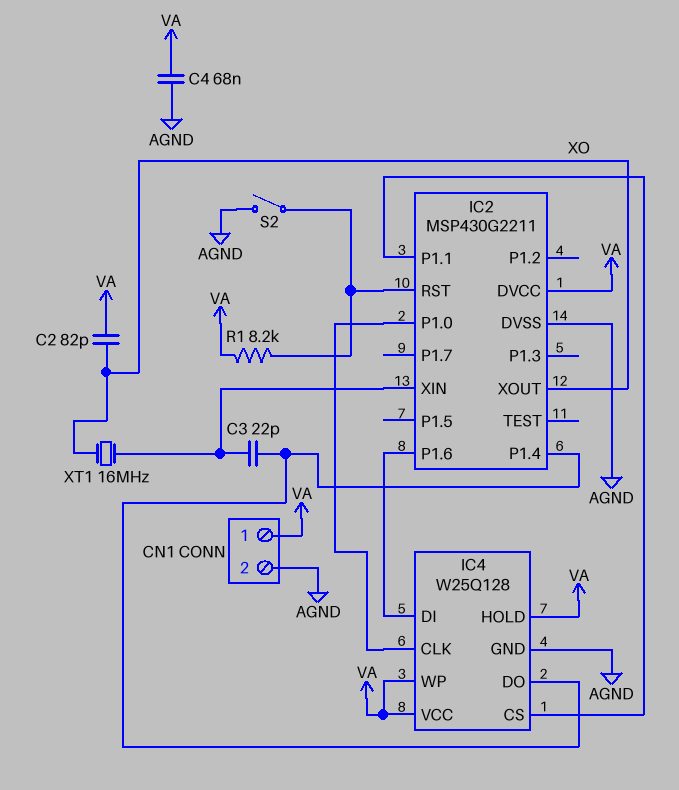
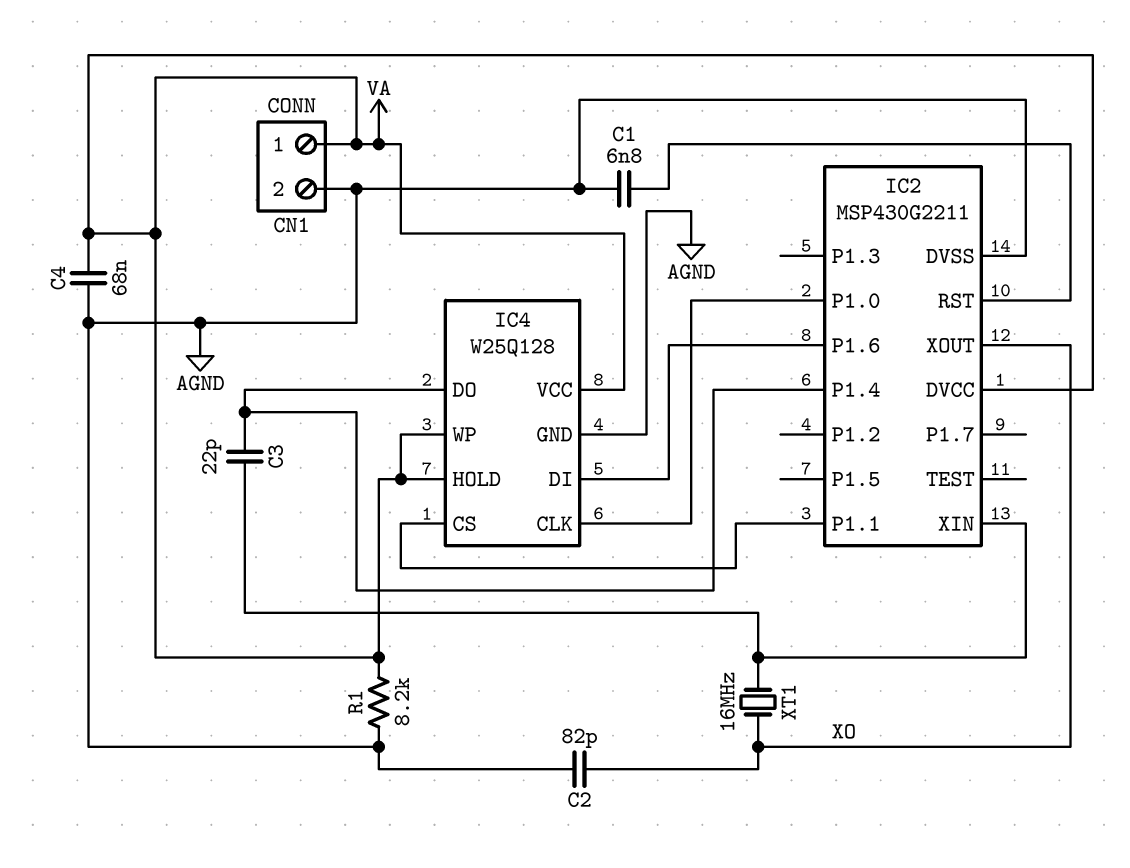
C1: none -> 6.8nF (AGND, IC2/RST)
C2: 82pF (VA, XO) -> 82pF (AGND, XO)
R1: 8.2k (IC2/RST, VA) -> 8.2k (AGND, VA)
S2: switch (AGND, IC2/RST) -> none

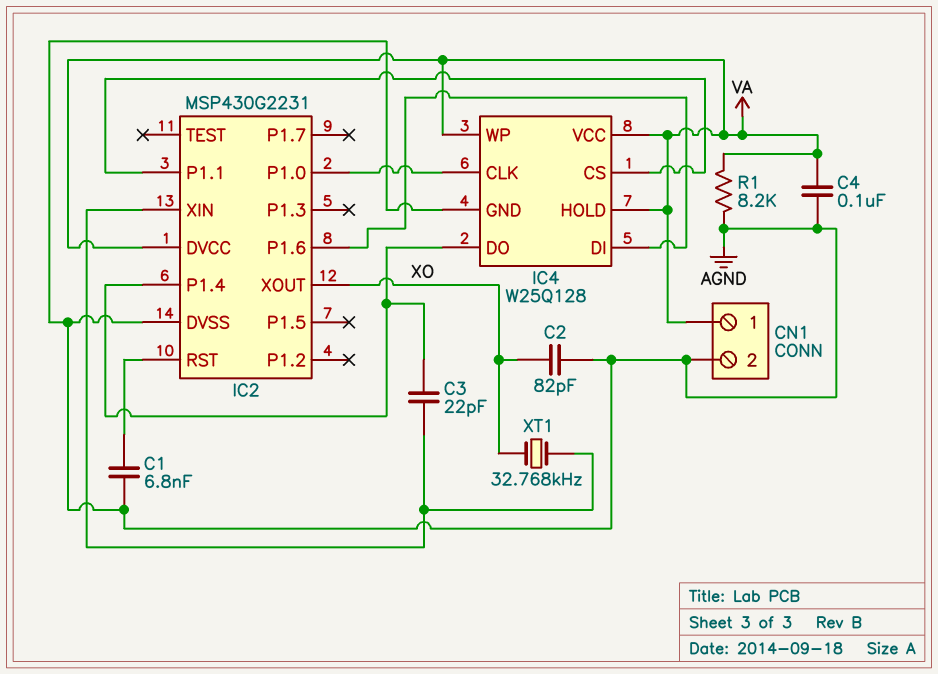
C4: 68nF (AGND, VA) -> 100nF (AGND, VA)
IC2: MSP430G2211 -> MSP430G2231
XT1: 16MHz (IC2/XIN, XO) -> 32.768kHz (IC2/XIN, XO)

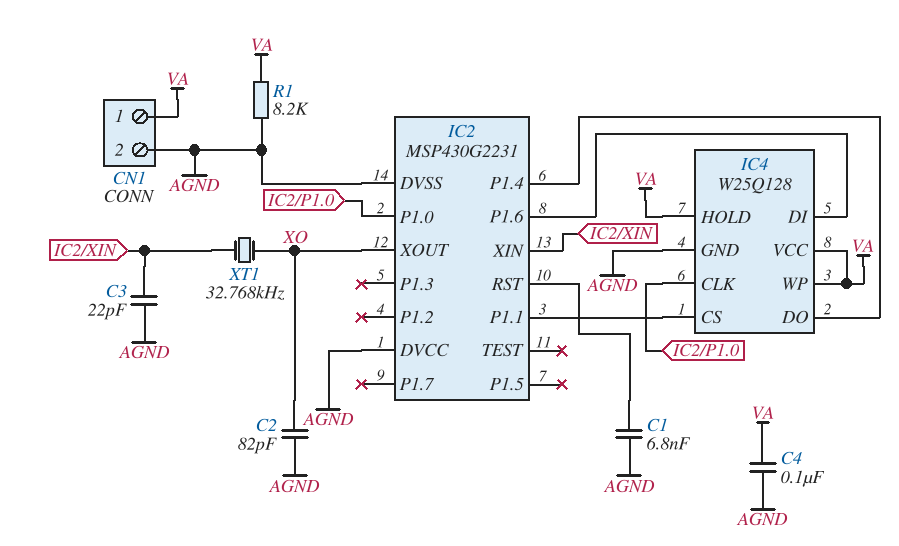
C3: 22pF (IC2/P1.4, IC2/XIN) -> 22pF (AGND, IC2/XIN)
IC2 pin DVCC: VA -> AGND

